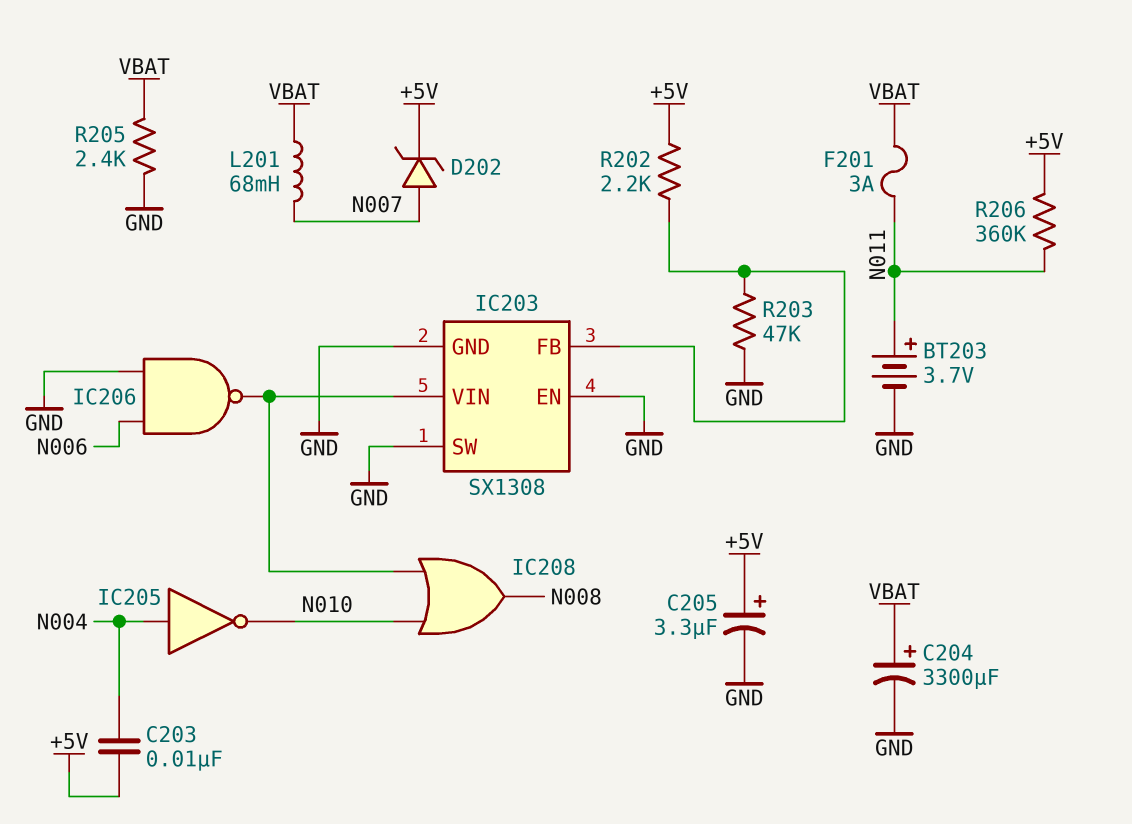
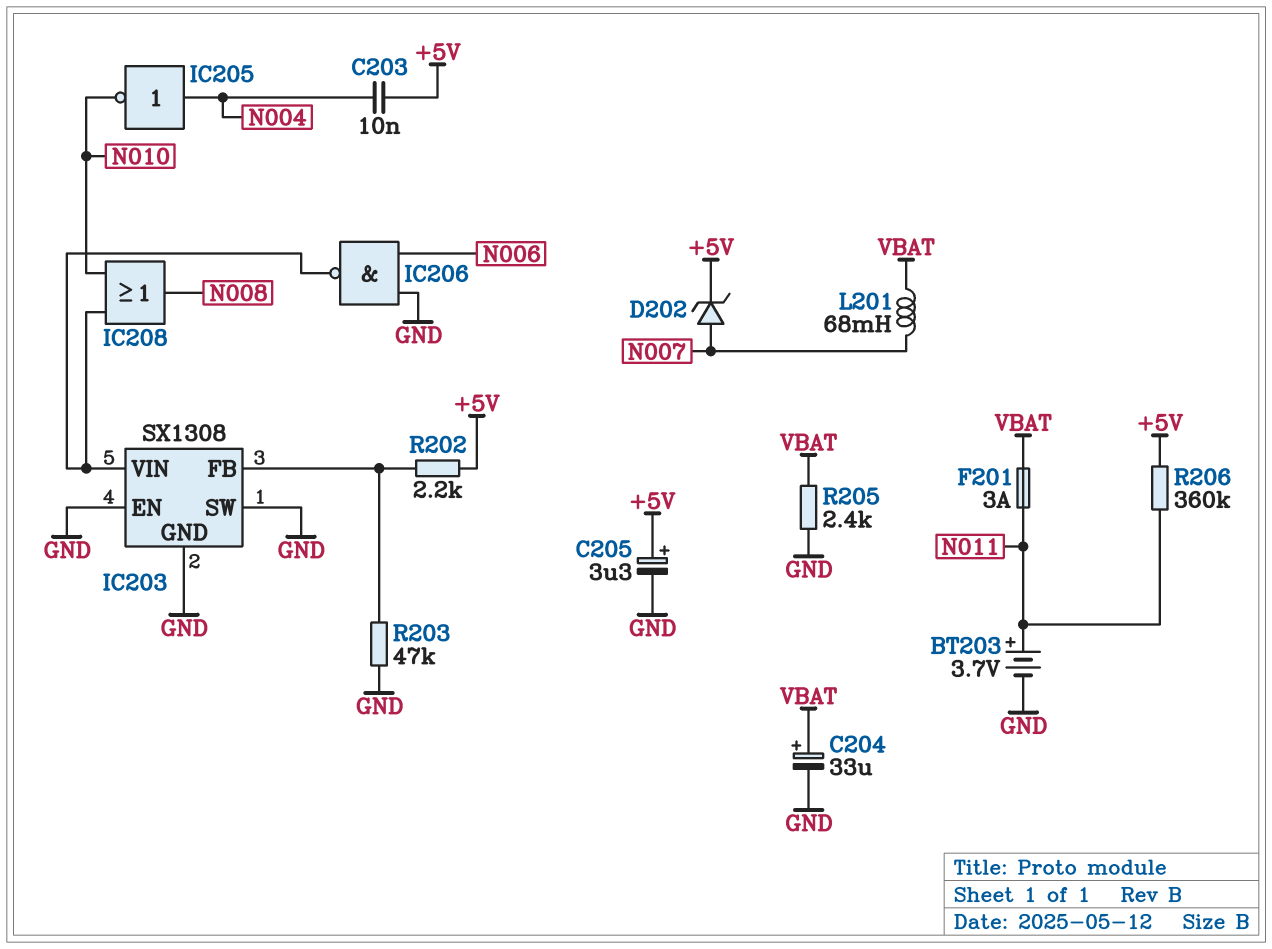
C204: 3300uF (plus VBAT, minus GND) -> 33uF (plus VBAT, minus GND)

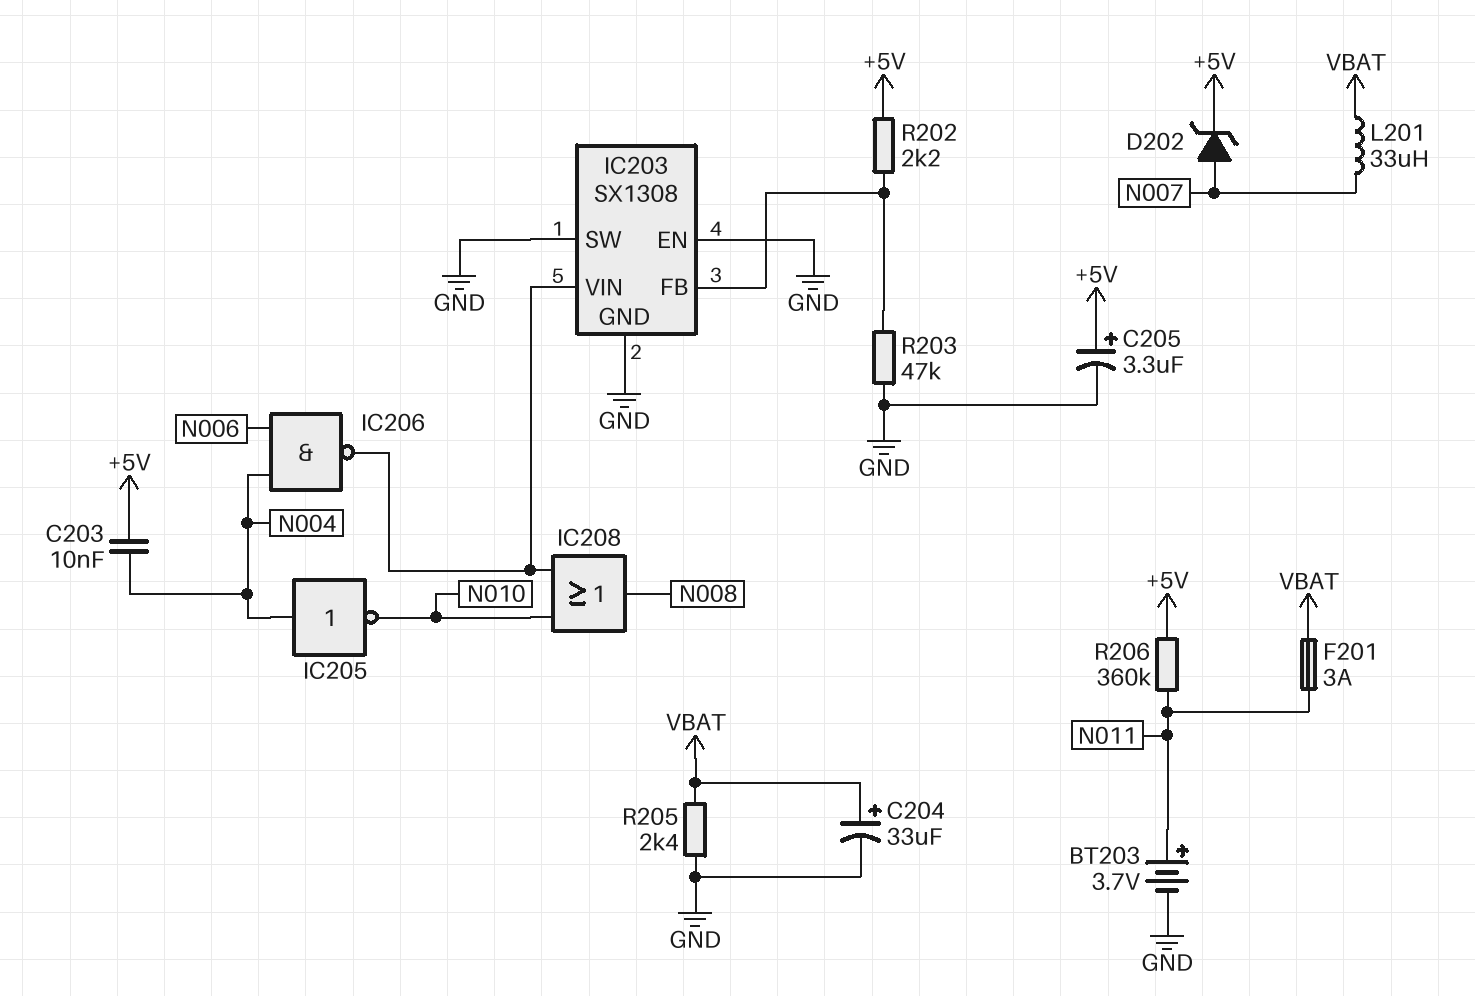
IC206: NAND (in GND, in N006, out IC203/VIN) -> NAND (in N004, in N006, out IC203/VIN)
L201: 68mH (N007, VBAT) -> 33uH (N007, VBAT)

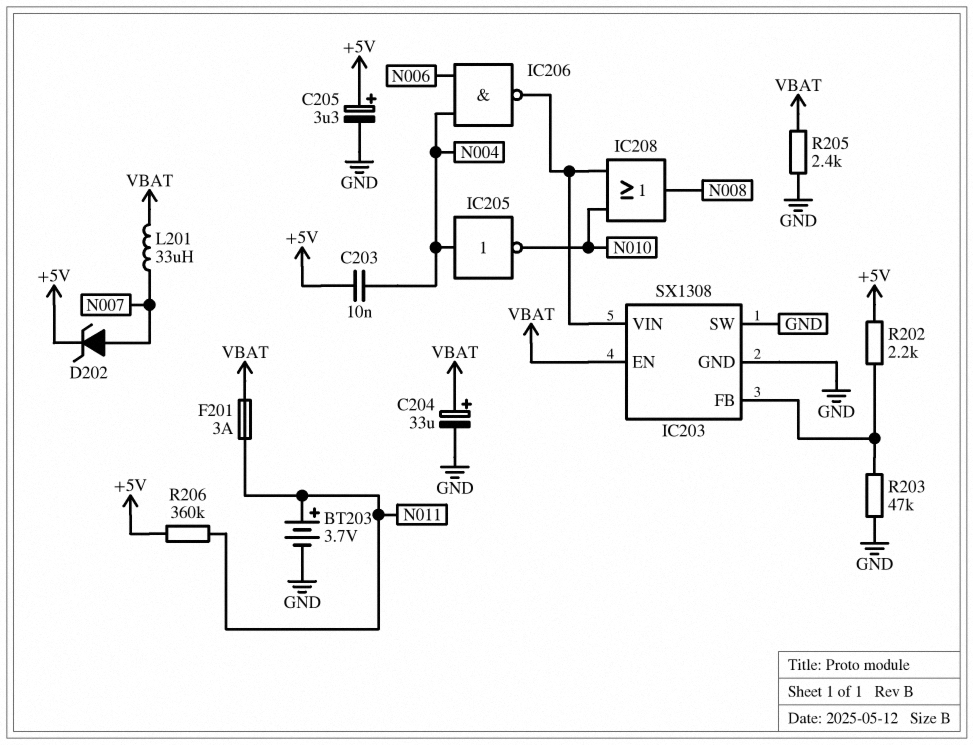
IC203 pin EN: GND -> VBAT

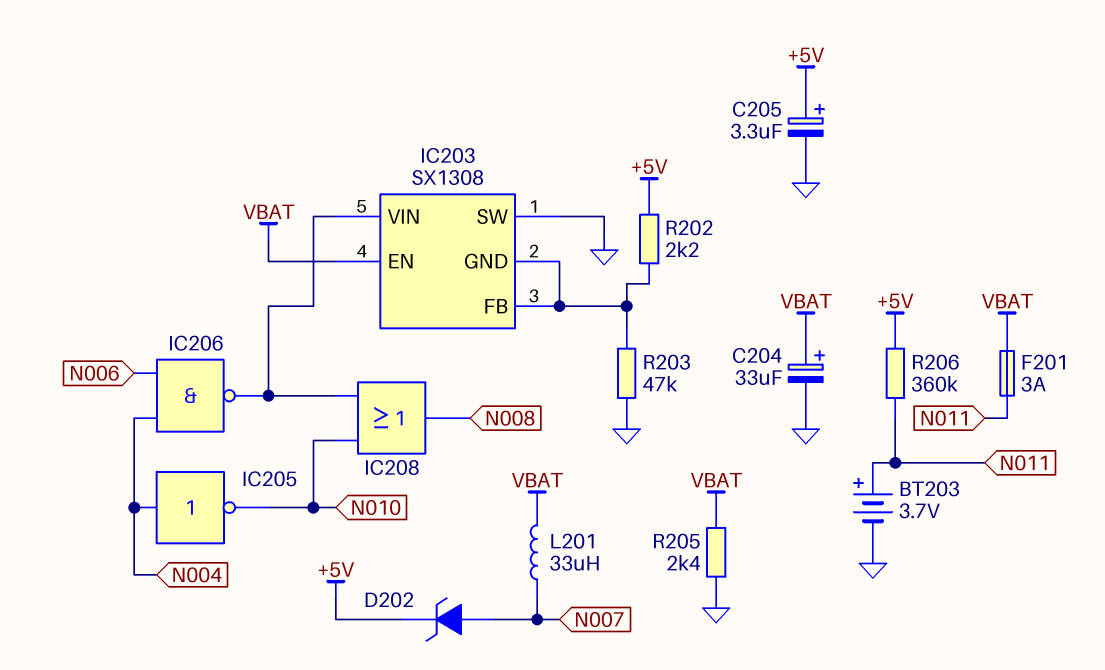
C203: 10nF (+5V, N004) -> none
IC203 pin GND: GND -> IC203/FB

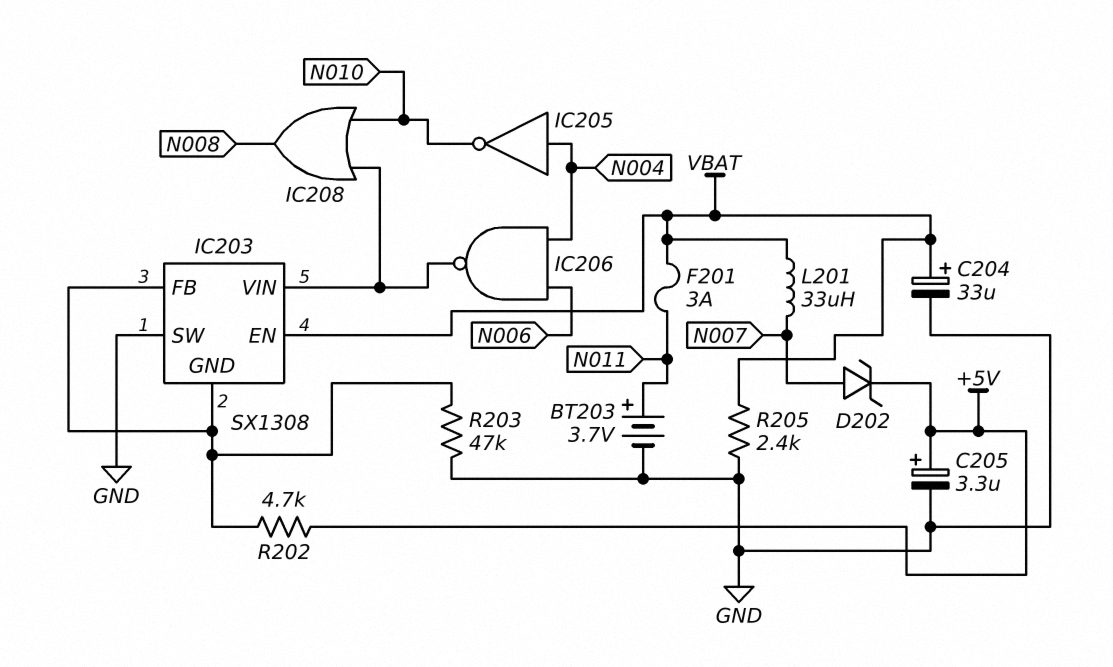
R202: 2.2k (+5V, IC203/FB) -> 4.7k (+5V, IC203/FB)
R206: 360k (+5V, N011) -> none

